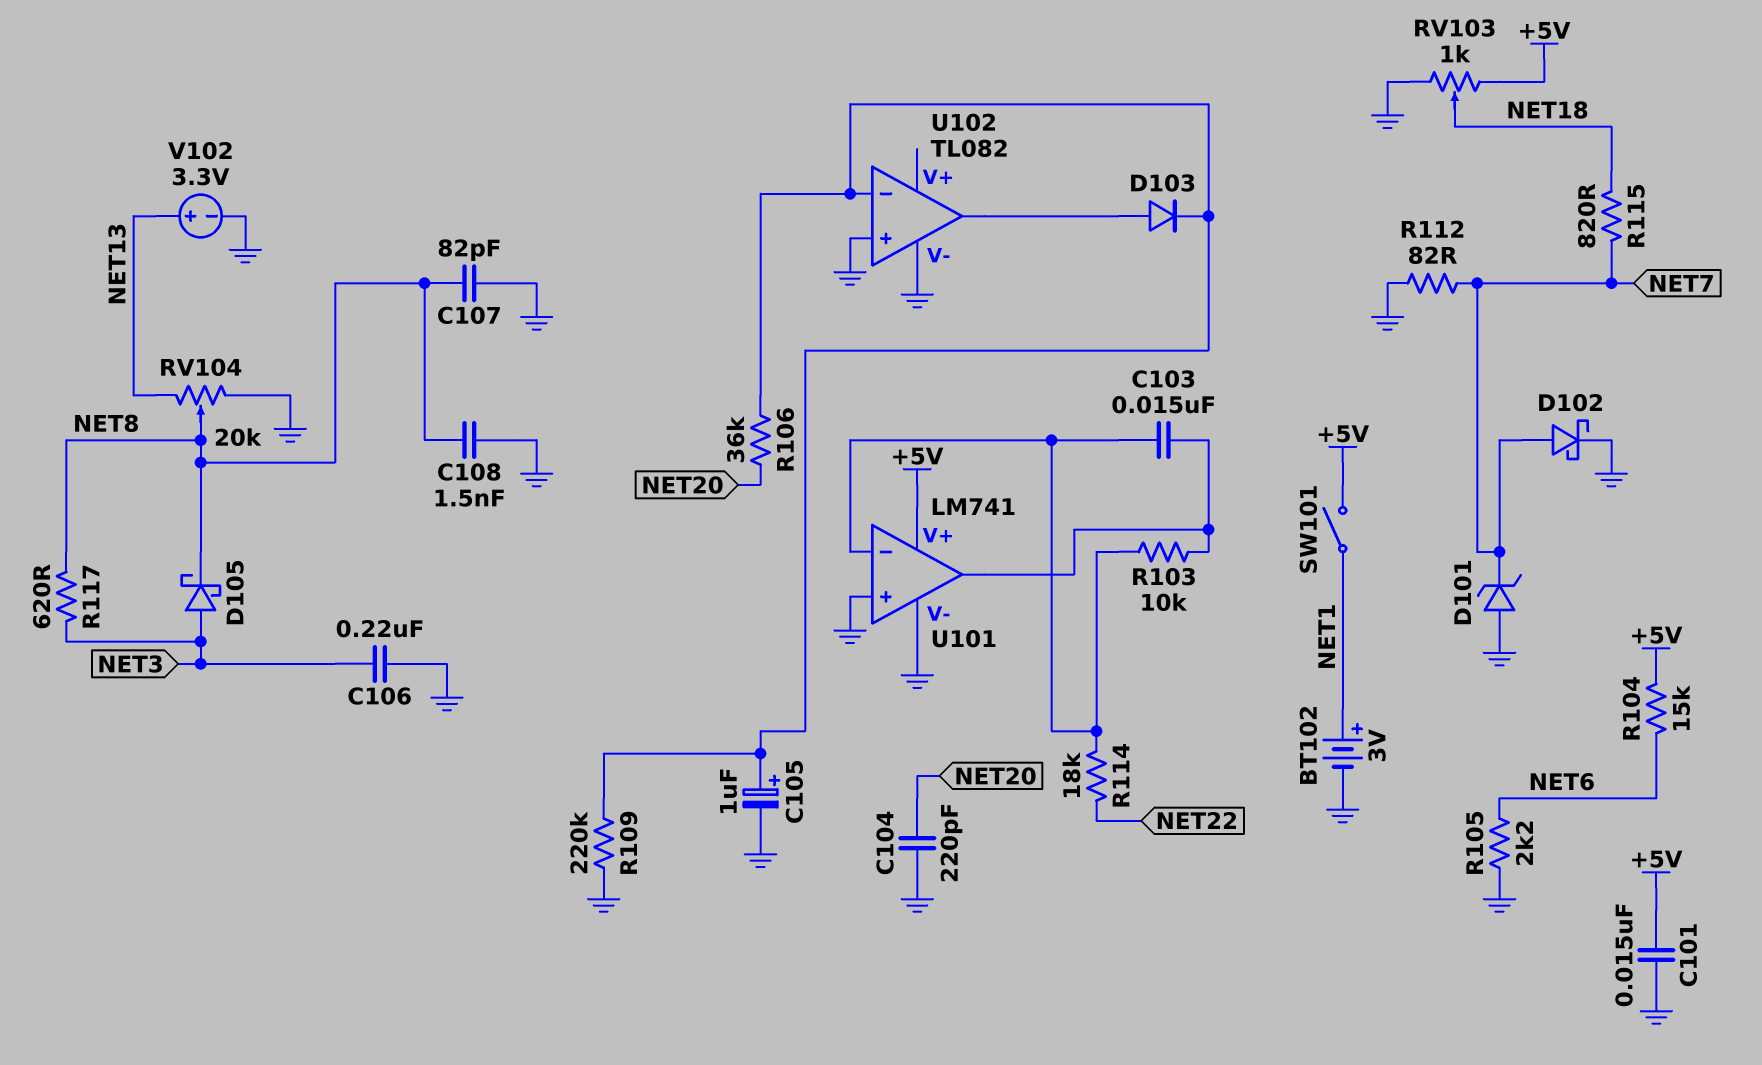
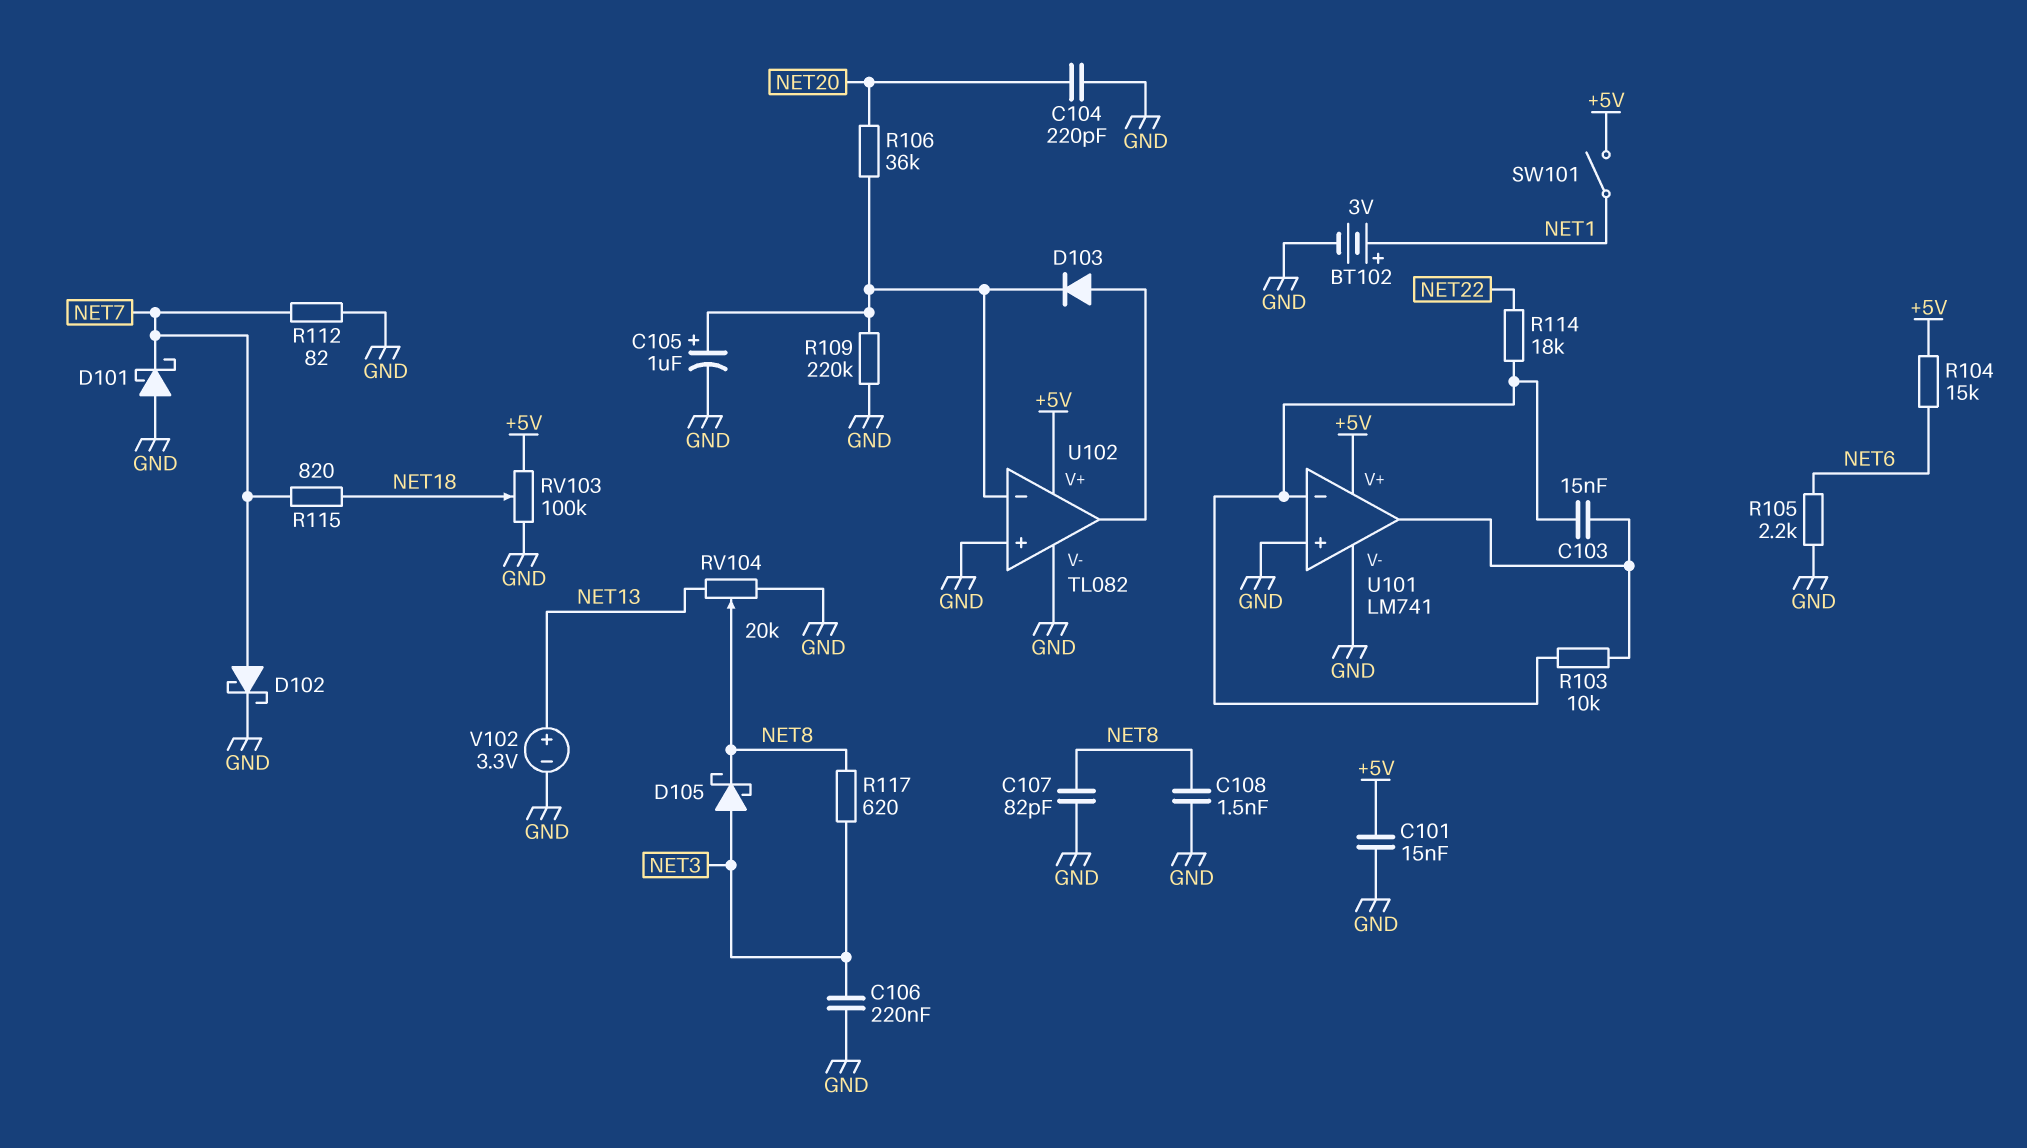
D101: zener (A GND, K NET7) -> schottky (A GND, K NET7)
RV103: 1k (+5V, GND, wiper NET18) -> 100k (+5V, GND, wiper NET18)
U102 pin V+: none -> +5V

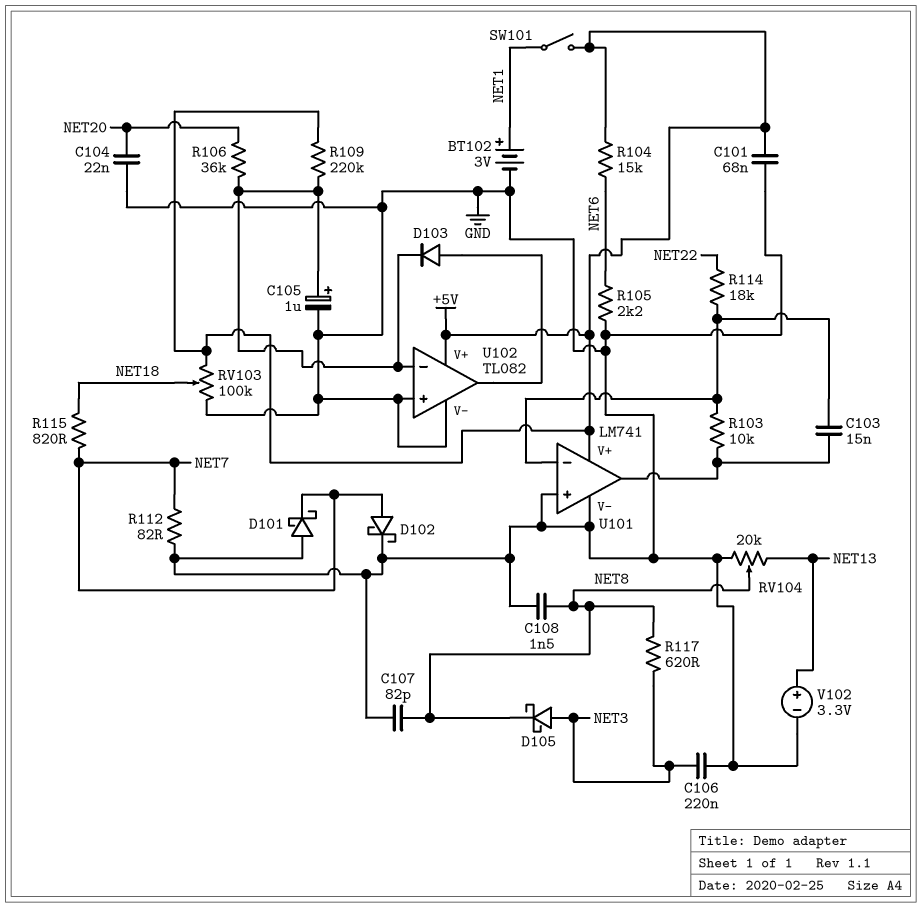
C101: 15nF (+5V, GND) -> 68nF (+5V, GND)
C104: 220pF (GND, NET20) -> 22nF (GND, NET20)
R109: 220k (GND, U102/in-) -> 220k (+5V, U102/in-)

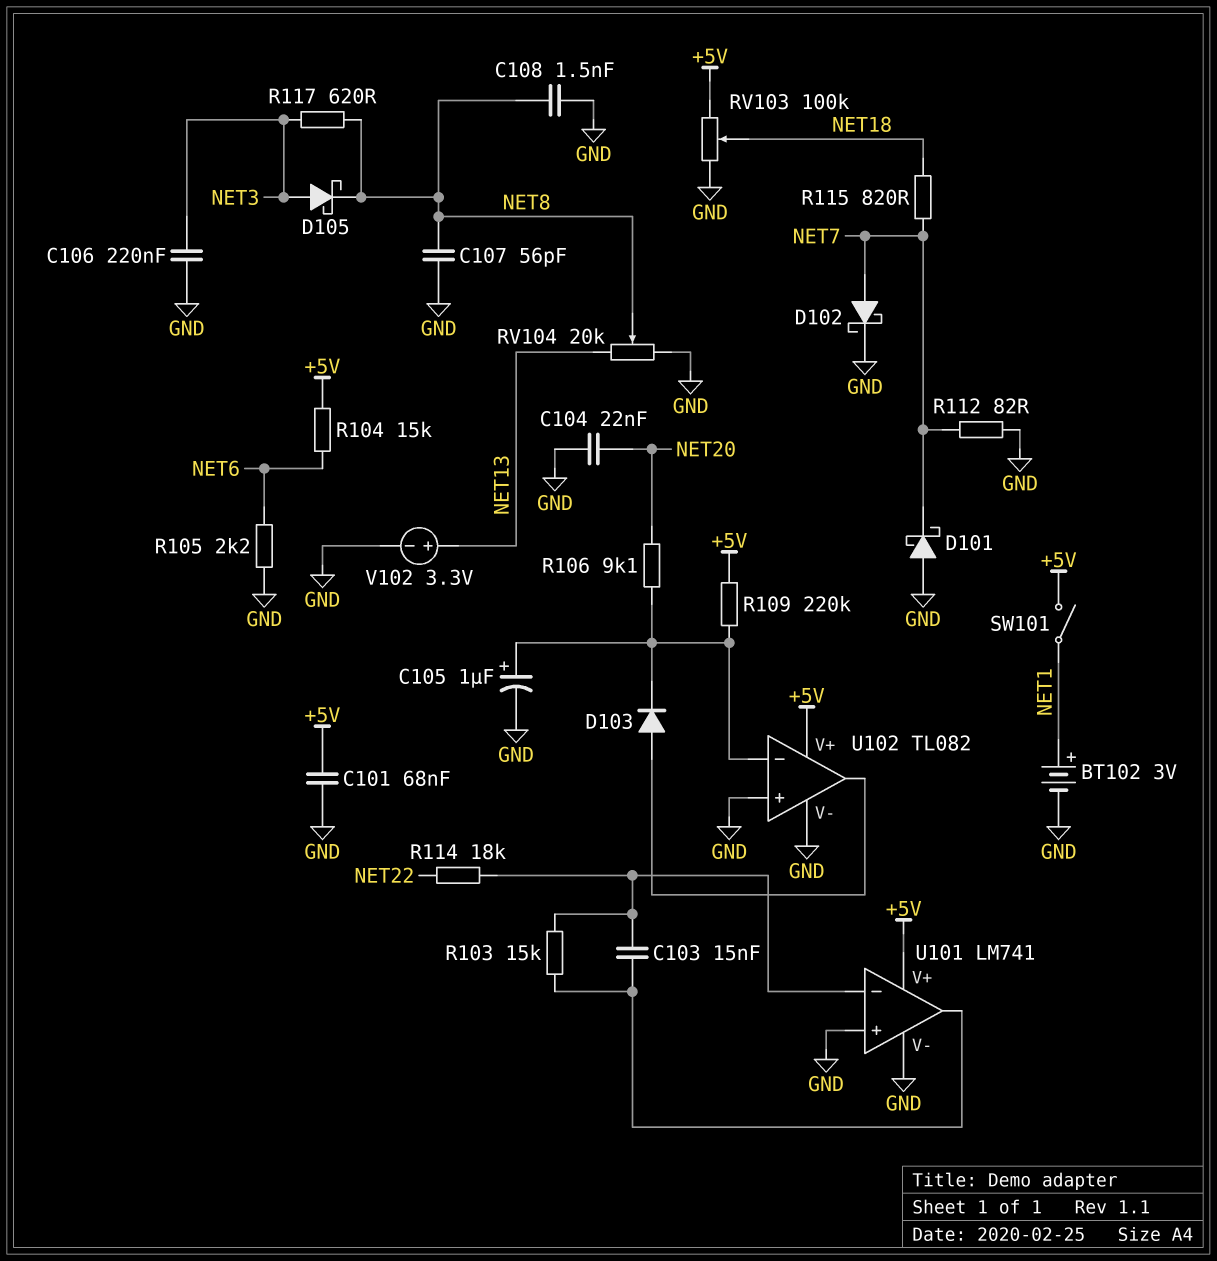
C107: 82pF (GND, NET8) -> 56pF (GND, NET8)
R103: 10k (U101/in-, U101/out) -> 15k (U101/in-, U101/out)
R106: 36k (NET20, U102/in-) -> 9.1k (NET20, U102/in-)

